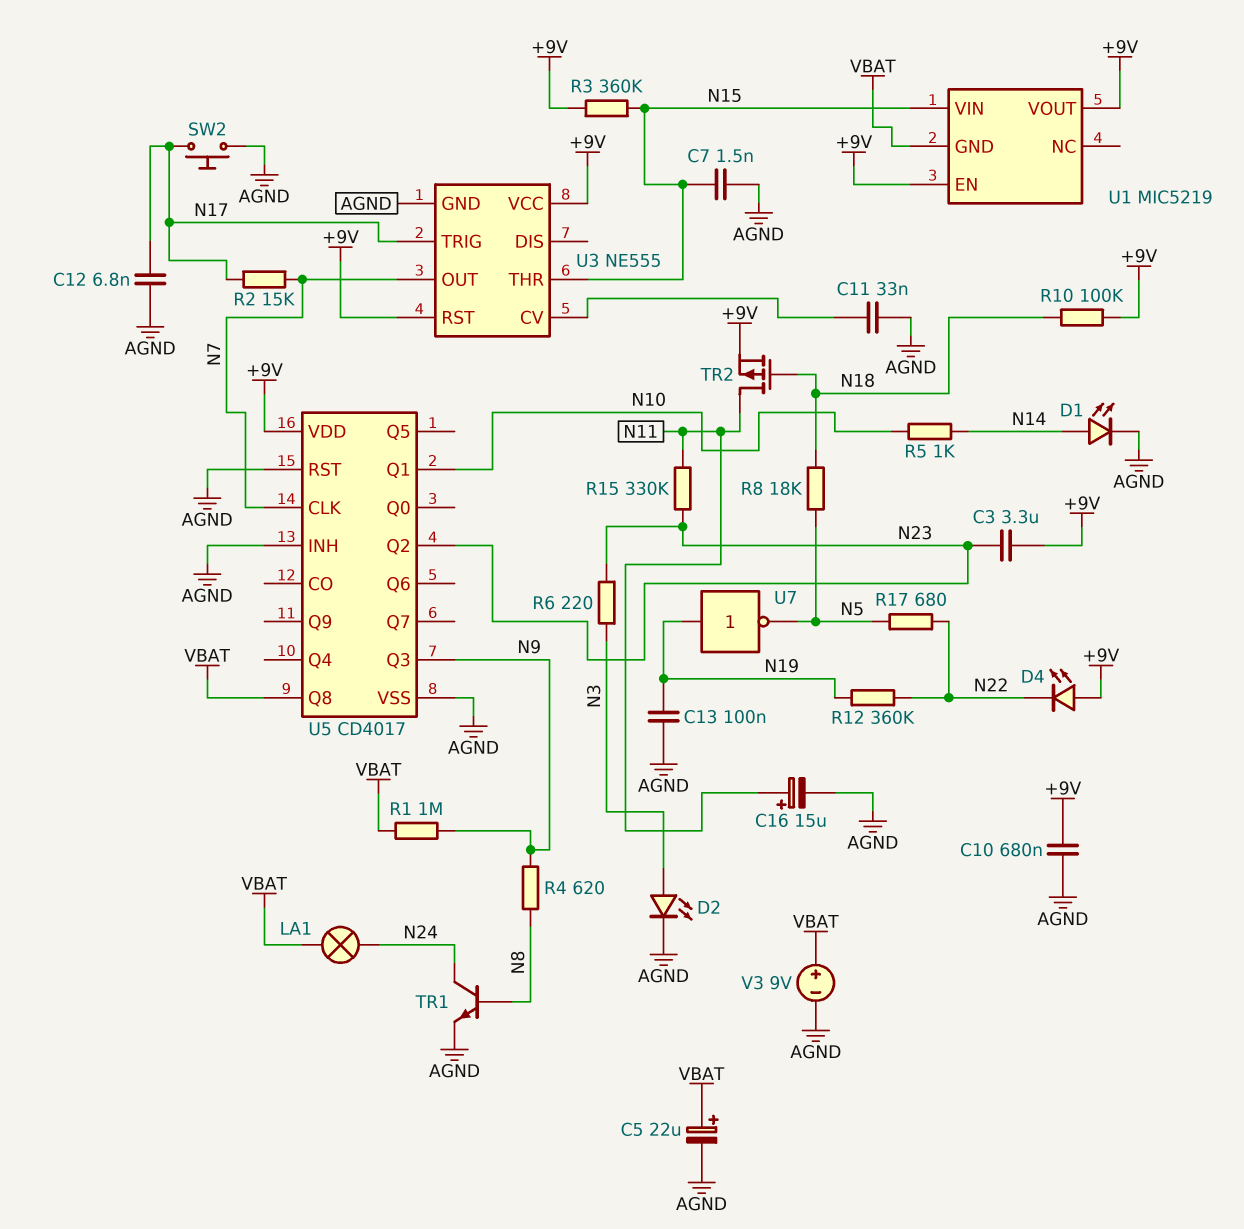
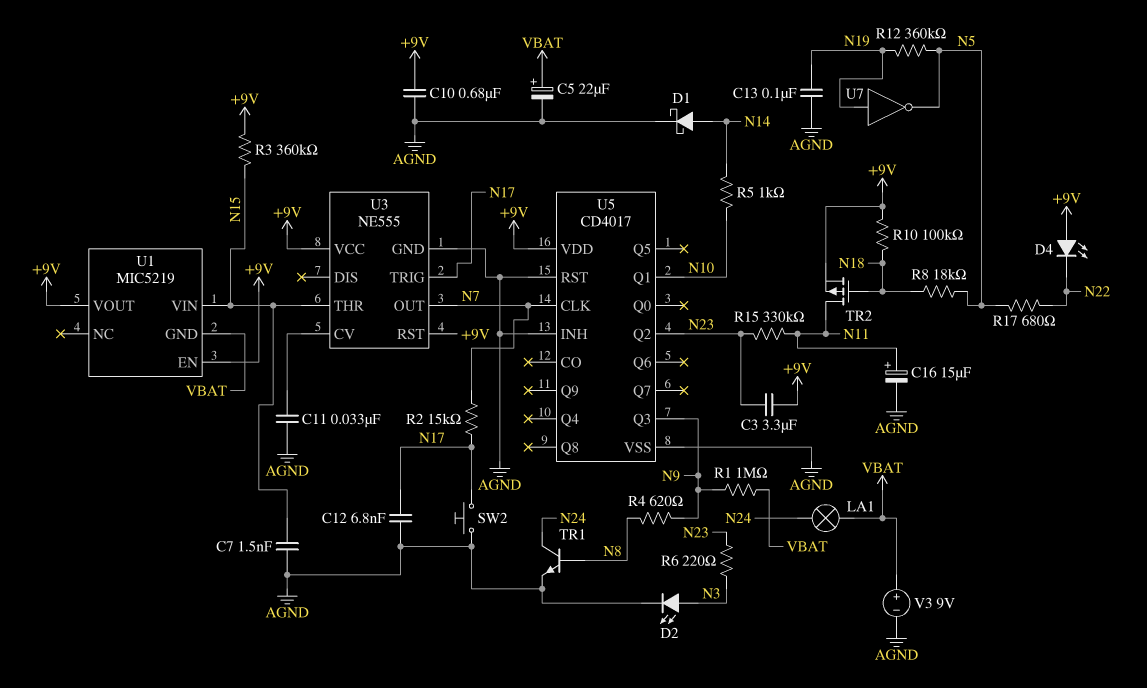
D1: LED (A N14, K AGND) -> schottky (A N14, K AGND)
R12: 360k (N19, N22) -> 360k (N5, N19)
U5 pin Q8: VBAT -> none

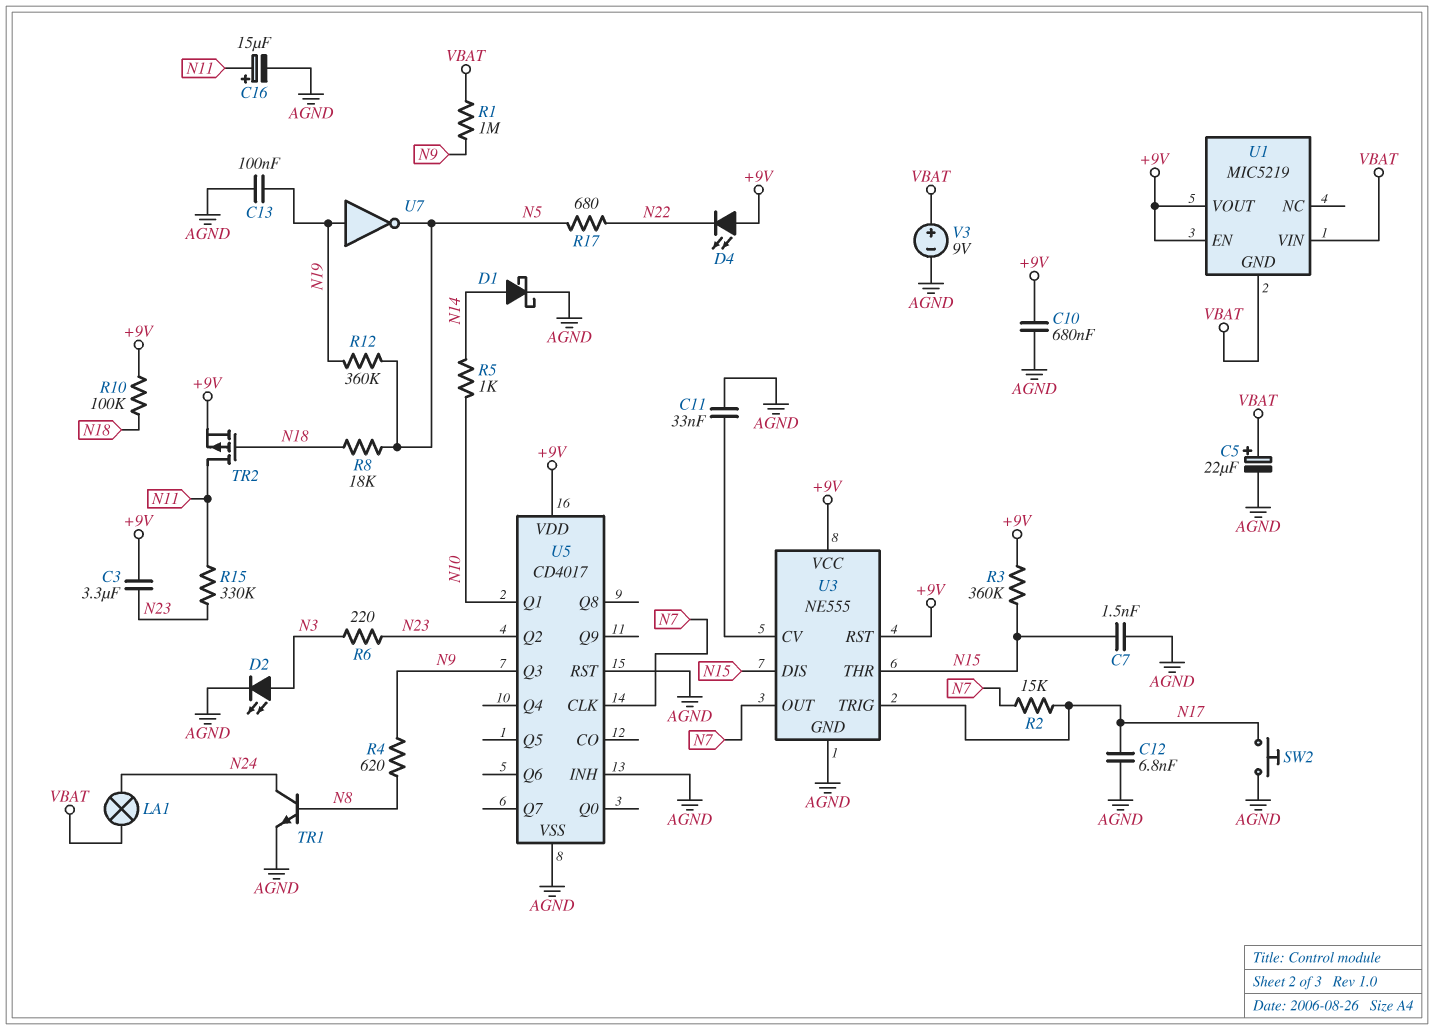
U1 pin VIN: N15 -> VBAT
U3 pin DIS: none -> N15

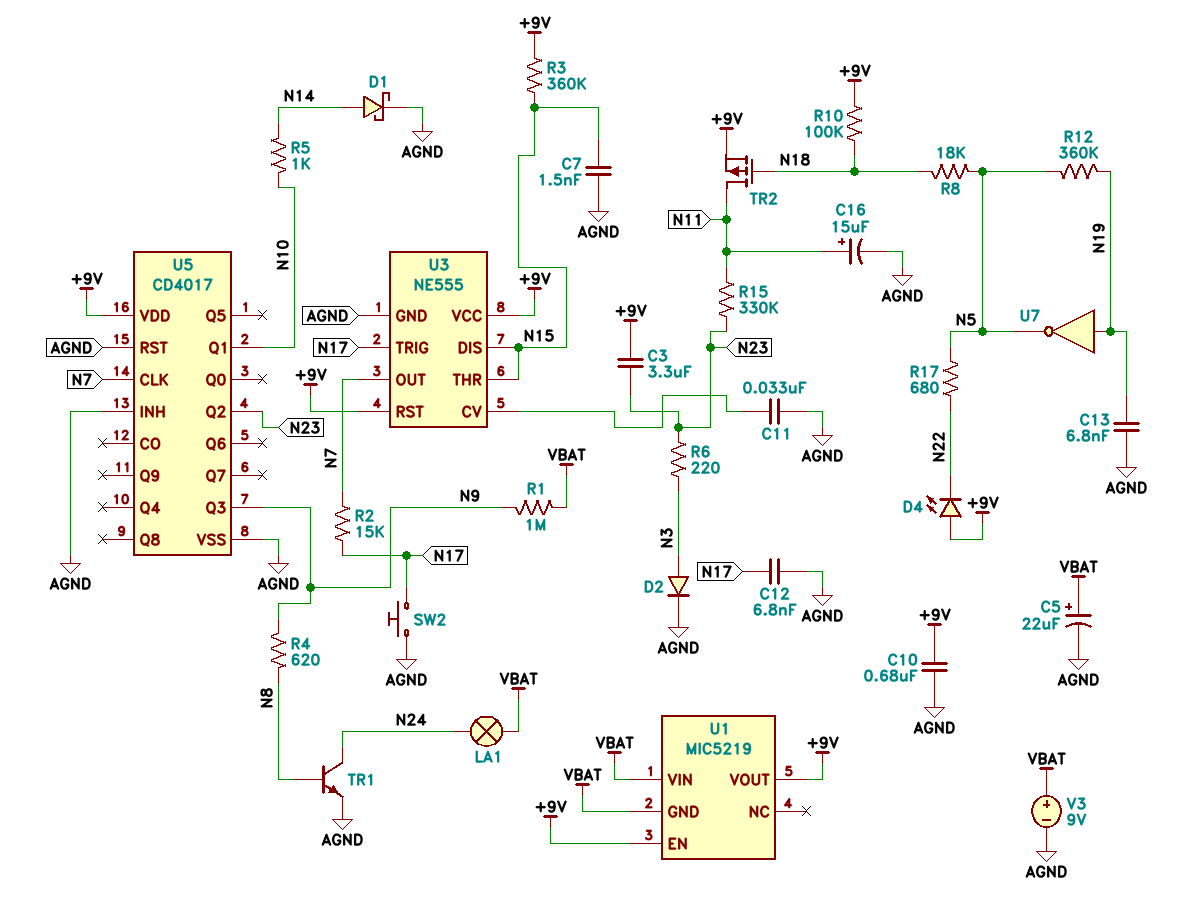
C13: 100nF (AGND, N19) -> 6.8nF (AGND, N19)
D2: LED (A N3, K AGND) -> diode (A N3, K AGND)

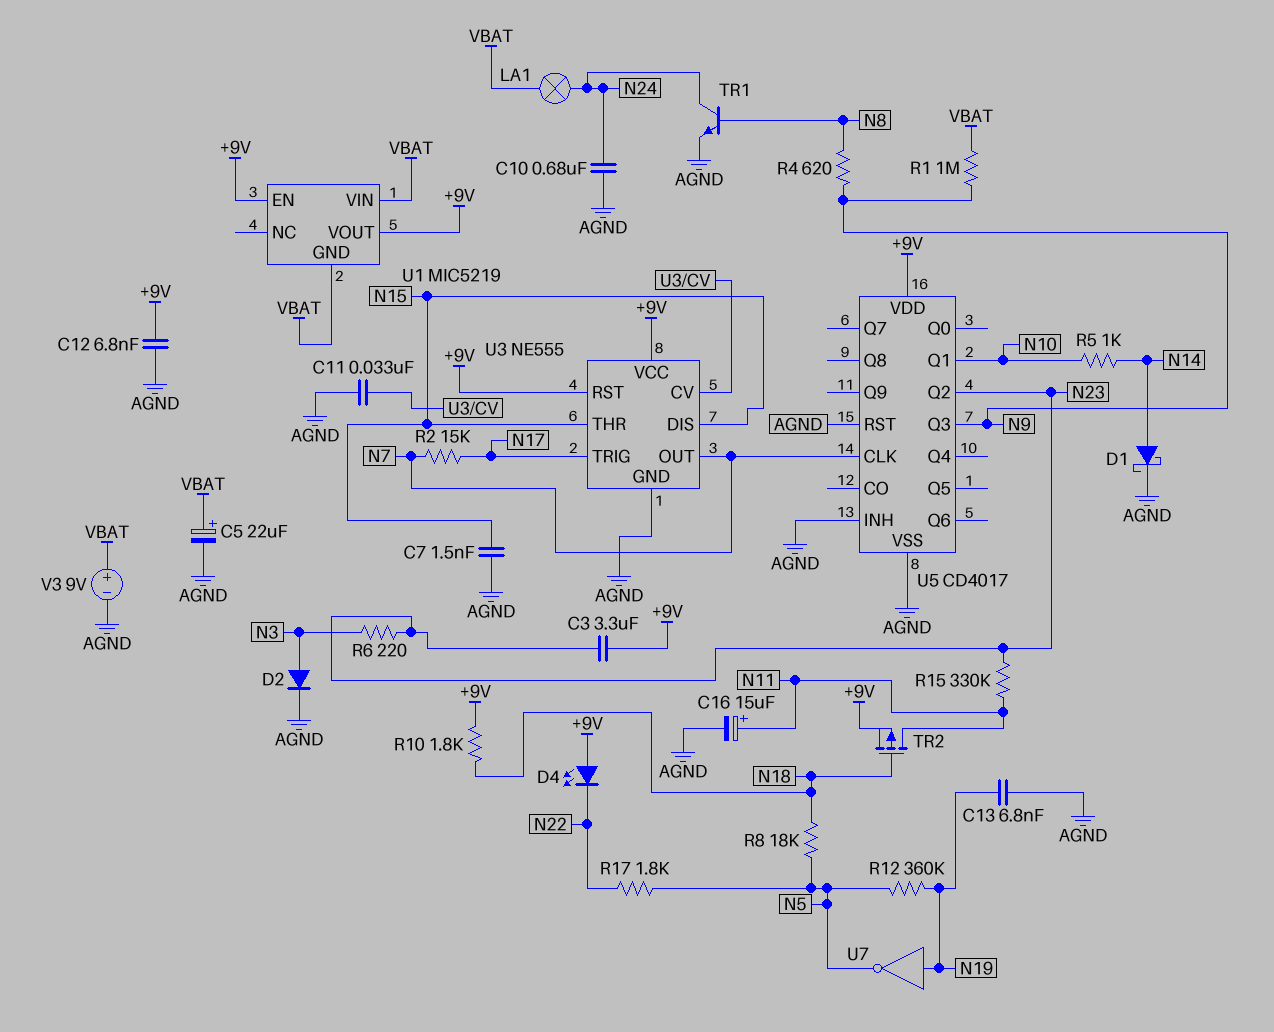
C10: 680nF (+9V, AGND) -> 680nF (AGND, N24)
C12: 6.8nF (AGND, N17) -> 6.8nF (+9V, AGND)
R3: 360k (+9V, N15) -> none
R10: 100k (+9V, N18) -> 1.8k (+9V, N18)
R17: 680 (N5, N22) -> 1.8k (N5, N22)
SW2: button (AGND, N17) -> none

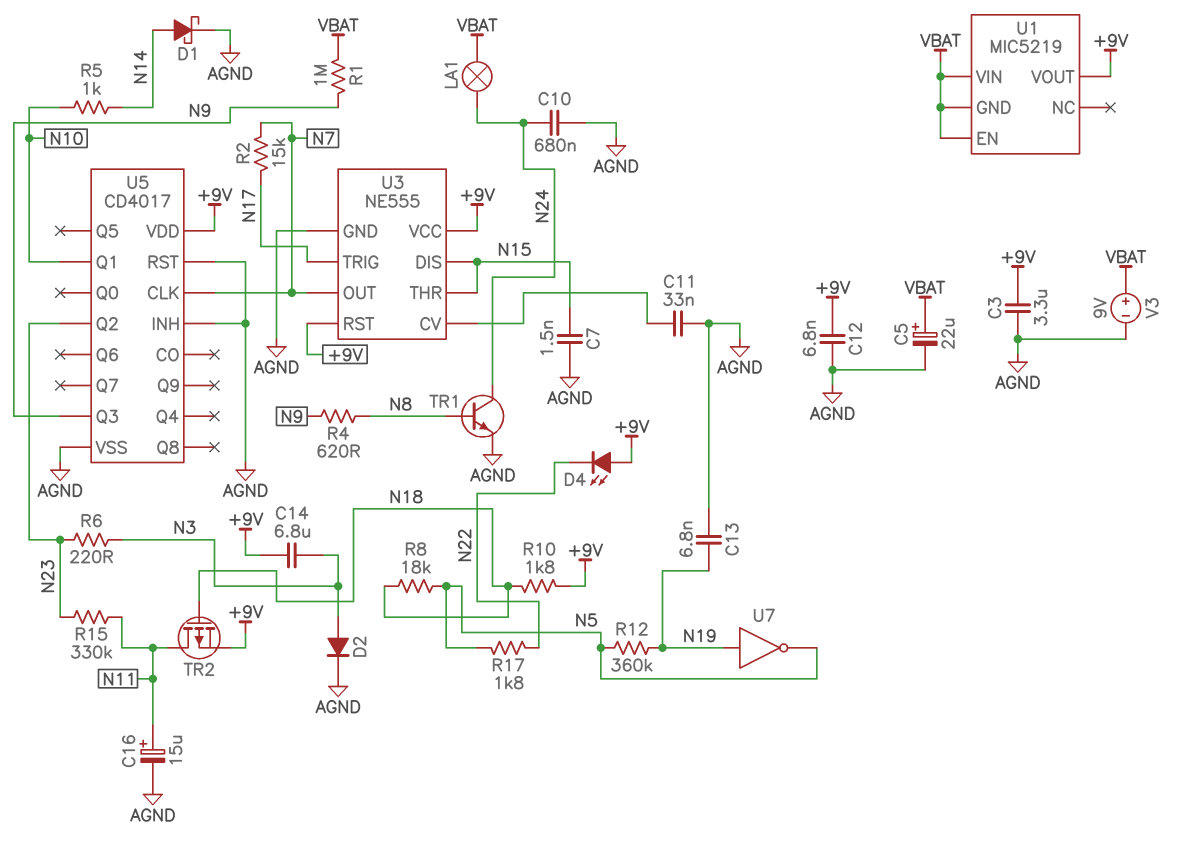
C3: 3.3uF (+9V, N23) -> 3.3uF (+9V, AGND)
C14: none -> 6.8uF (+9V, N3)
U1 pin EN: +9V -> VBAT

